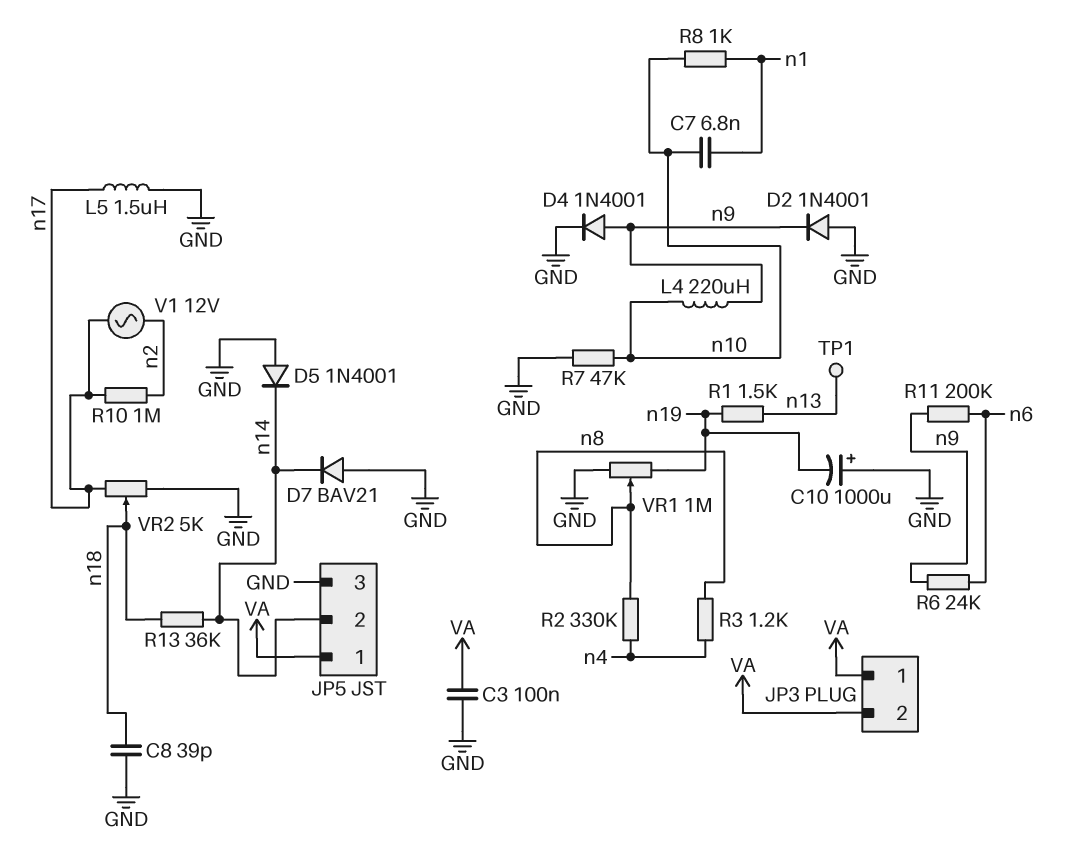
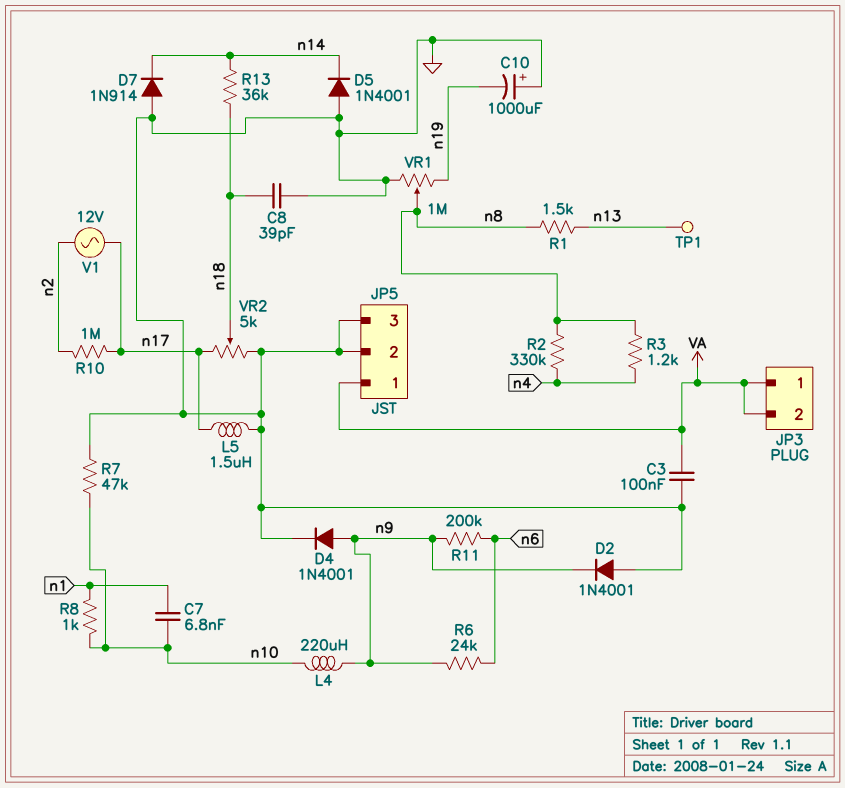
D7: diode BAV21 (A GND, K n14) -> diode 1N914 (A GND, K n14)
JP5 pin 2: n14 -> GND
R1: 1.5k (n13, n19) -> 1.5k (n8, n13)

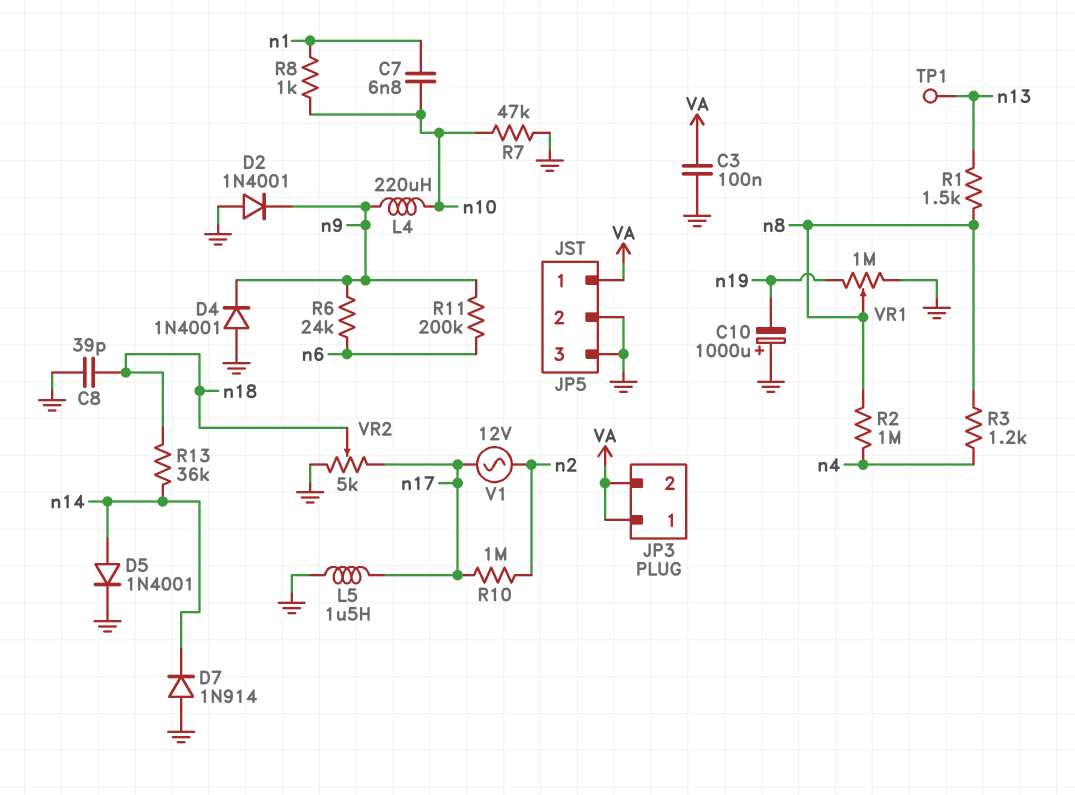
D4: diode 1N4001 (A n9, K GND) -> diode 1N4001 (A GND, K n9)
D5: diode 1N4001 (A GND, K n14) -> diode 1N4001 (A n14, K GND)
R2: 330k (n4, n8) -> 1M (n4, n8)

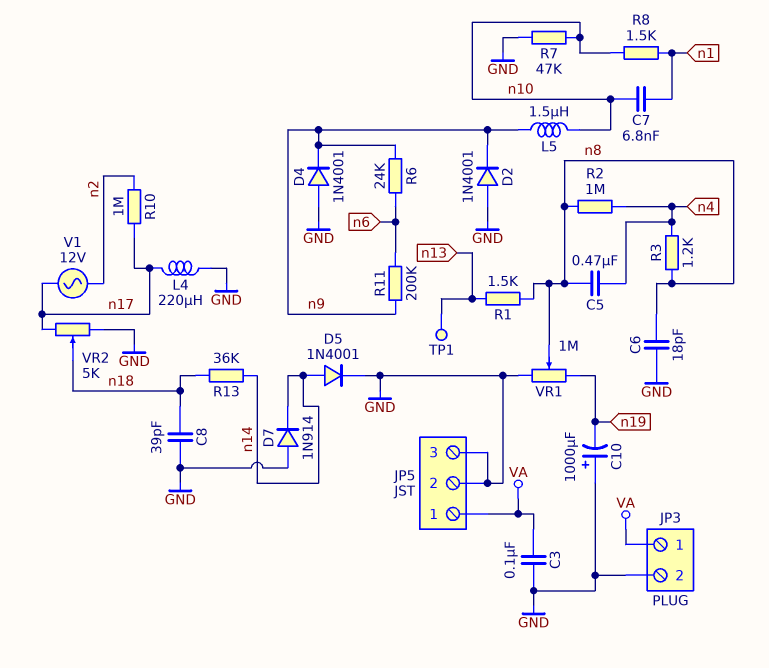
C5: none -> 470nF (n4, n8)
C6: none -> 18pF (GND, n8)
JP3 pin 2: VA -> GND
L4: 220uH (n9, n10) -> 220uH (GND, n17)
L5: 1.5uH (GND, n17) -> 1.5uH (n9, n10)
R8: 1k (n1, n10) -> 1.5k (n1, n10)

